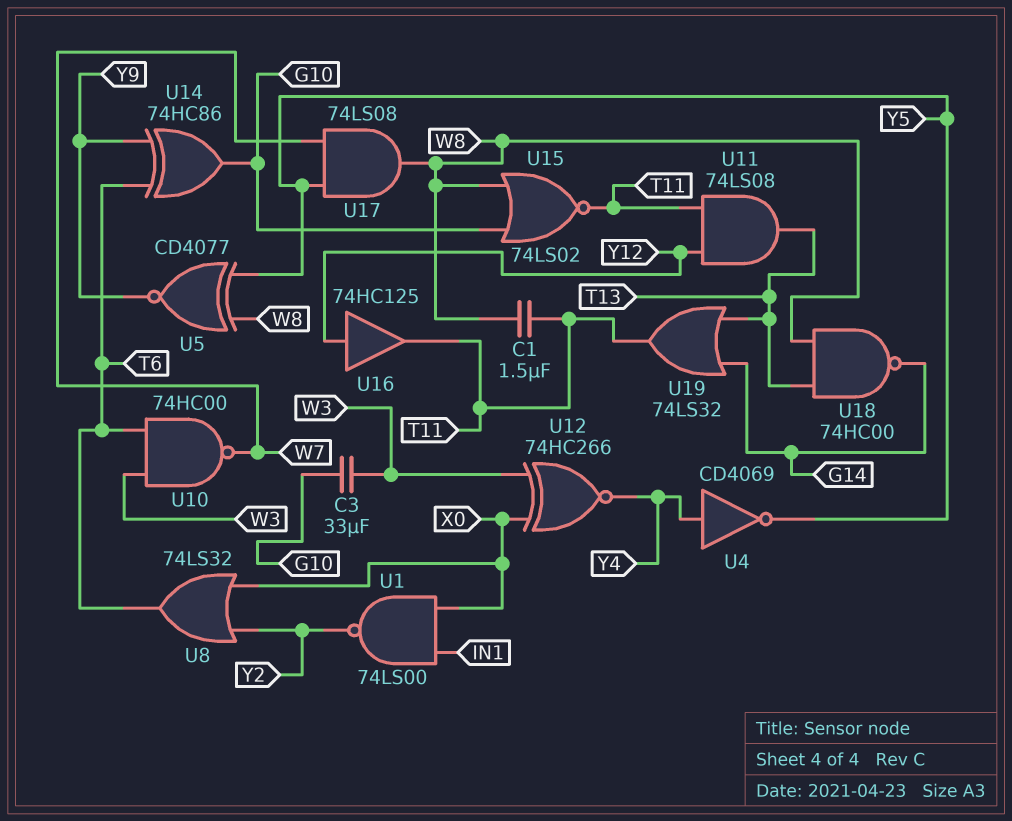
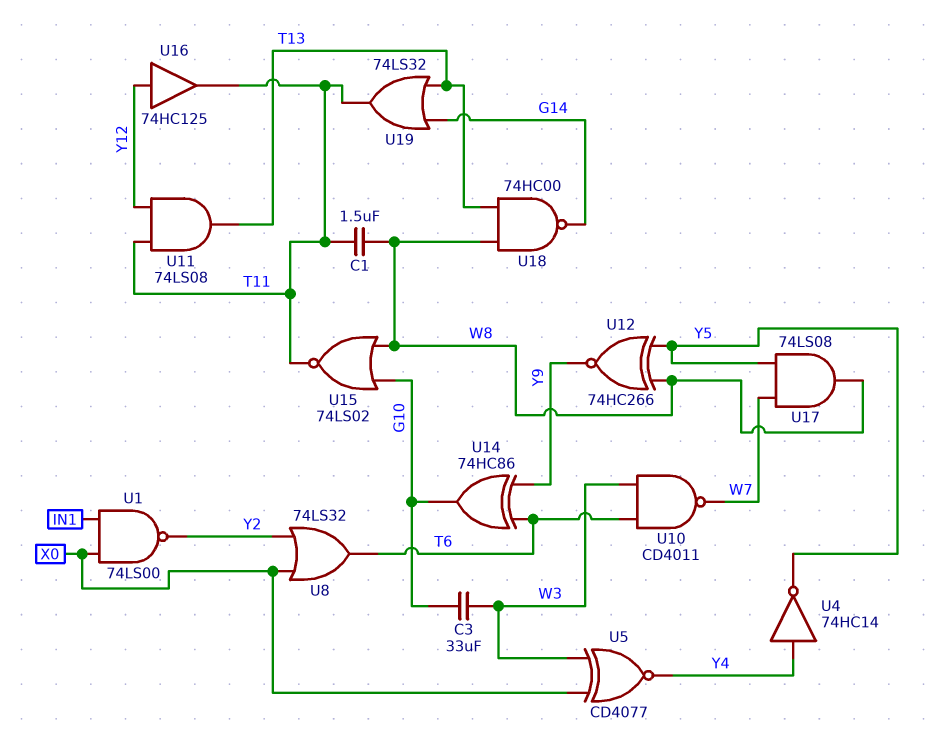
U4: NOT CD4069 (in Y4, out Y5) -> NOT 74HC14 (in Y4, out Y5)
U5: XNOR CD4077 (in W8, in Y5, out Y9) -> XNOR CD4077 (in W3, in X0, out Y4)
U10: NAND 74HC00 (in T6, in W3, out W7) -> NAND CD4011 (in T6, in W3, out W7)
U12: XNOR 74HC266 (in W3, in X0, out Y4) -> XNOR 74HC266 (in W8, in Y5, out Y9)

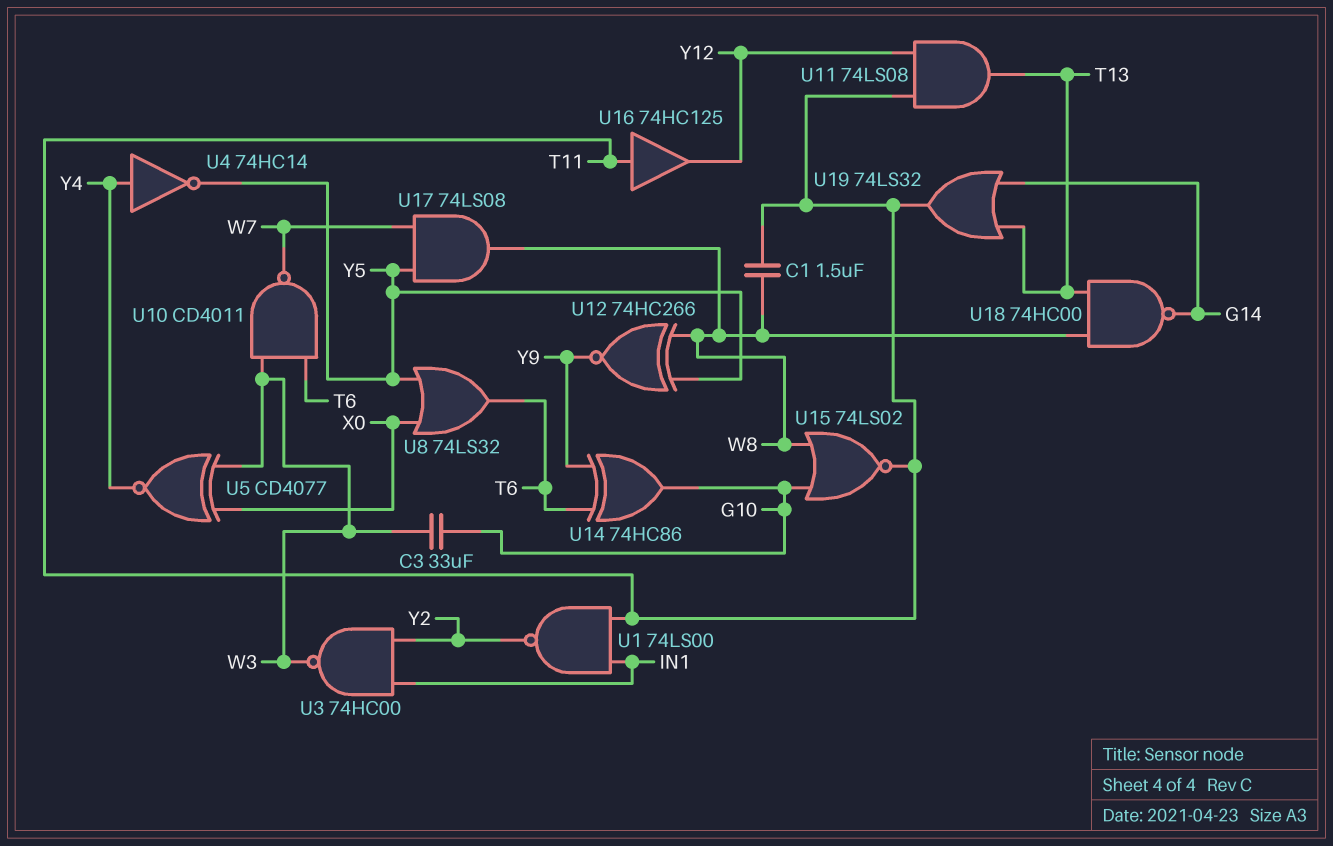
U1: NAND 74LS00 (in IN1, in X0, out Y2) -> NAND 74LS00 (in IN1, in T11, out Y2)
U3: none -> NAND 74HC00 (in IN1, in Y2, out W3)
U8: OR 74LS32 (in X0, in Y2, out T6) -> OR 74LS32 (in X0, in Y5, out T6)
U16: buffer 74HC125 (in Y12, out T11) -> buffer 74HC125 (in T11, out Y12)

